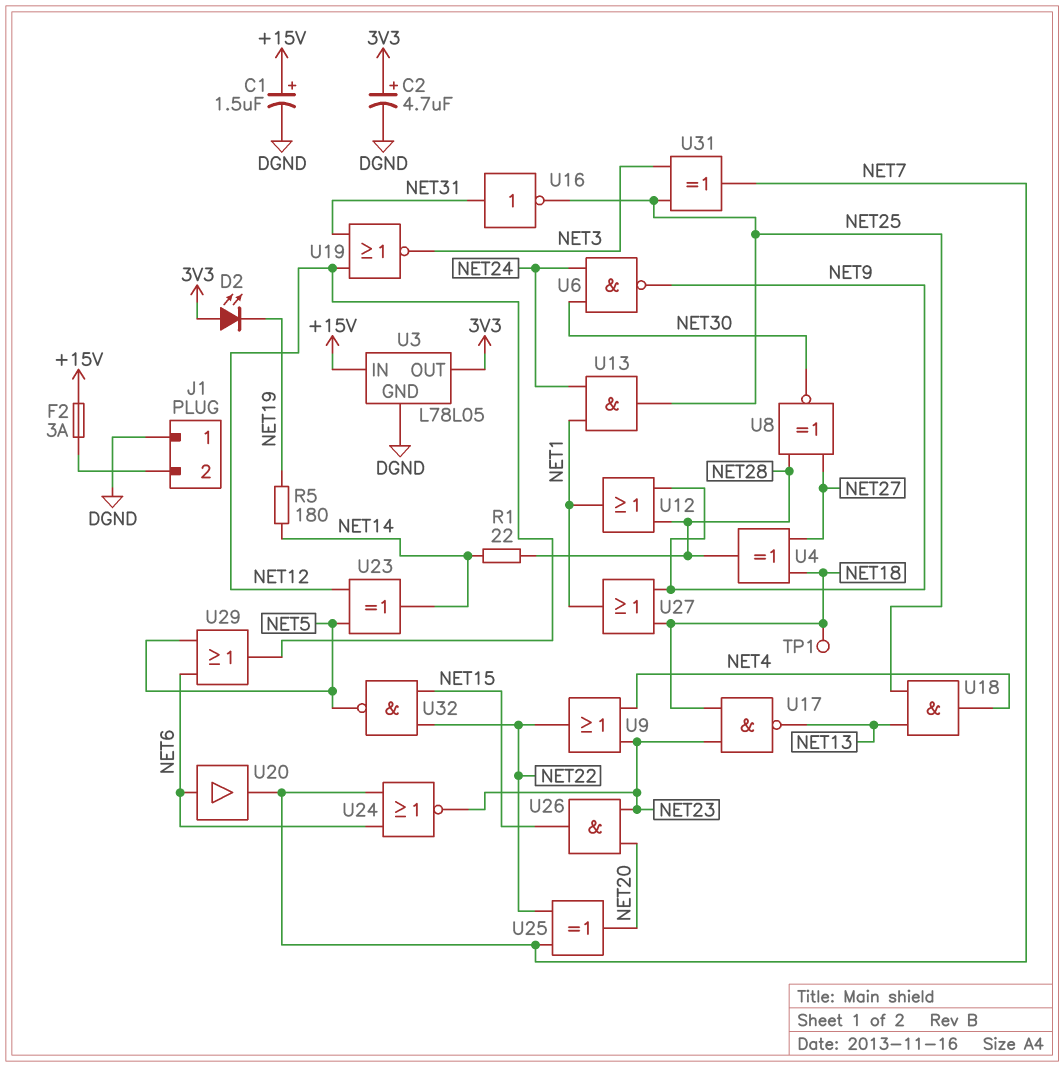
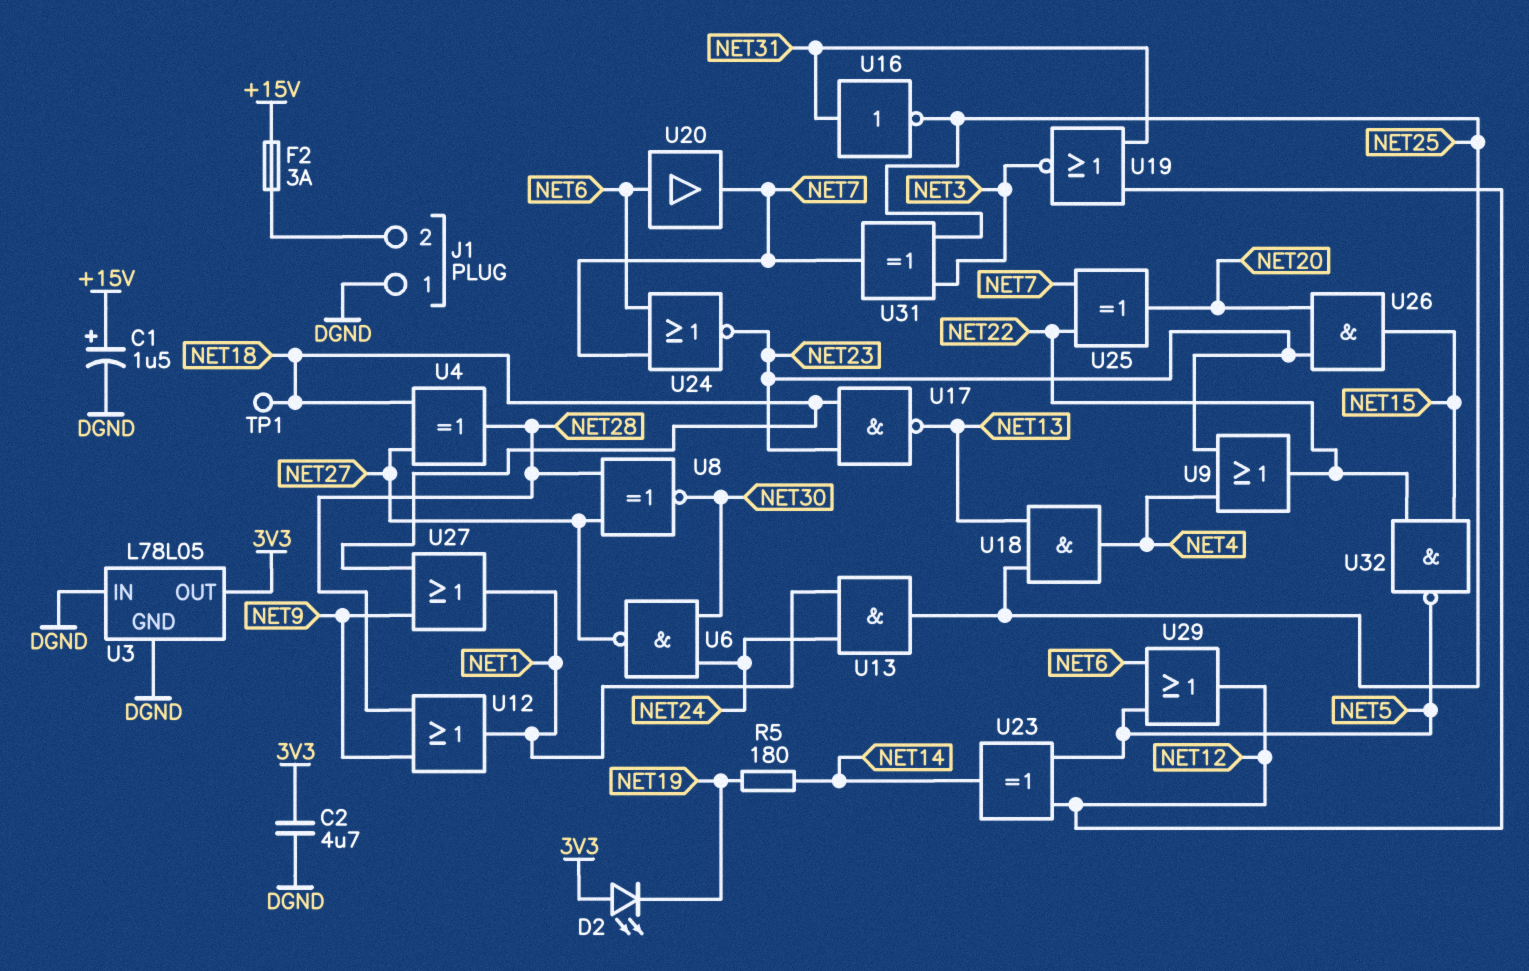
C2: 4.7uF (plus 3V3, minus DGND) -> 4.7uF (3V3, DGND)
R1: 22 (NET14, NET28) -> none
U3 pin IN: +15V -> DGND
U6: NAND (in NET24, in NET30, out NET9) -> NAND (in NET24, in NET30, out NET27)

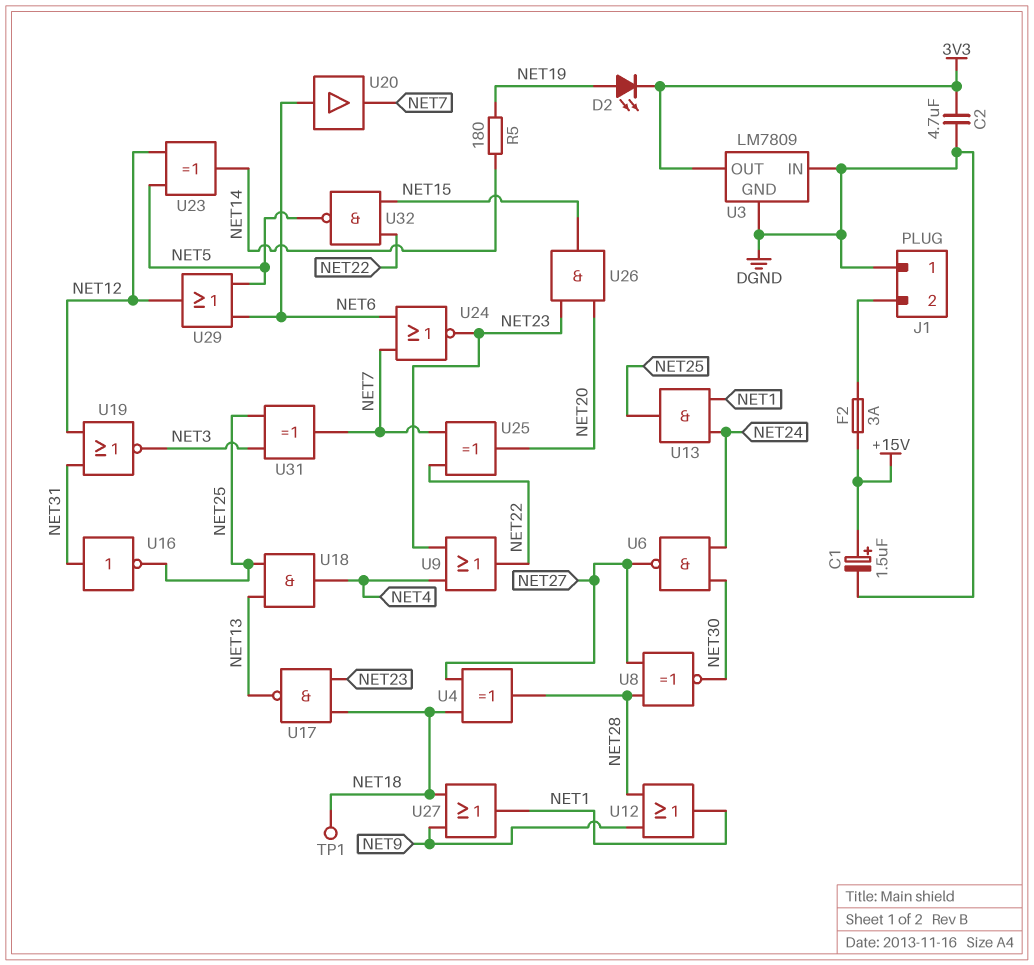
D2: LED (A 3V3, K NET19) -> LED (A NET19, K 3V3)
U3: L78L05 -> LM7809

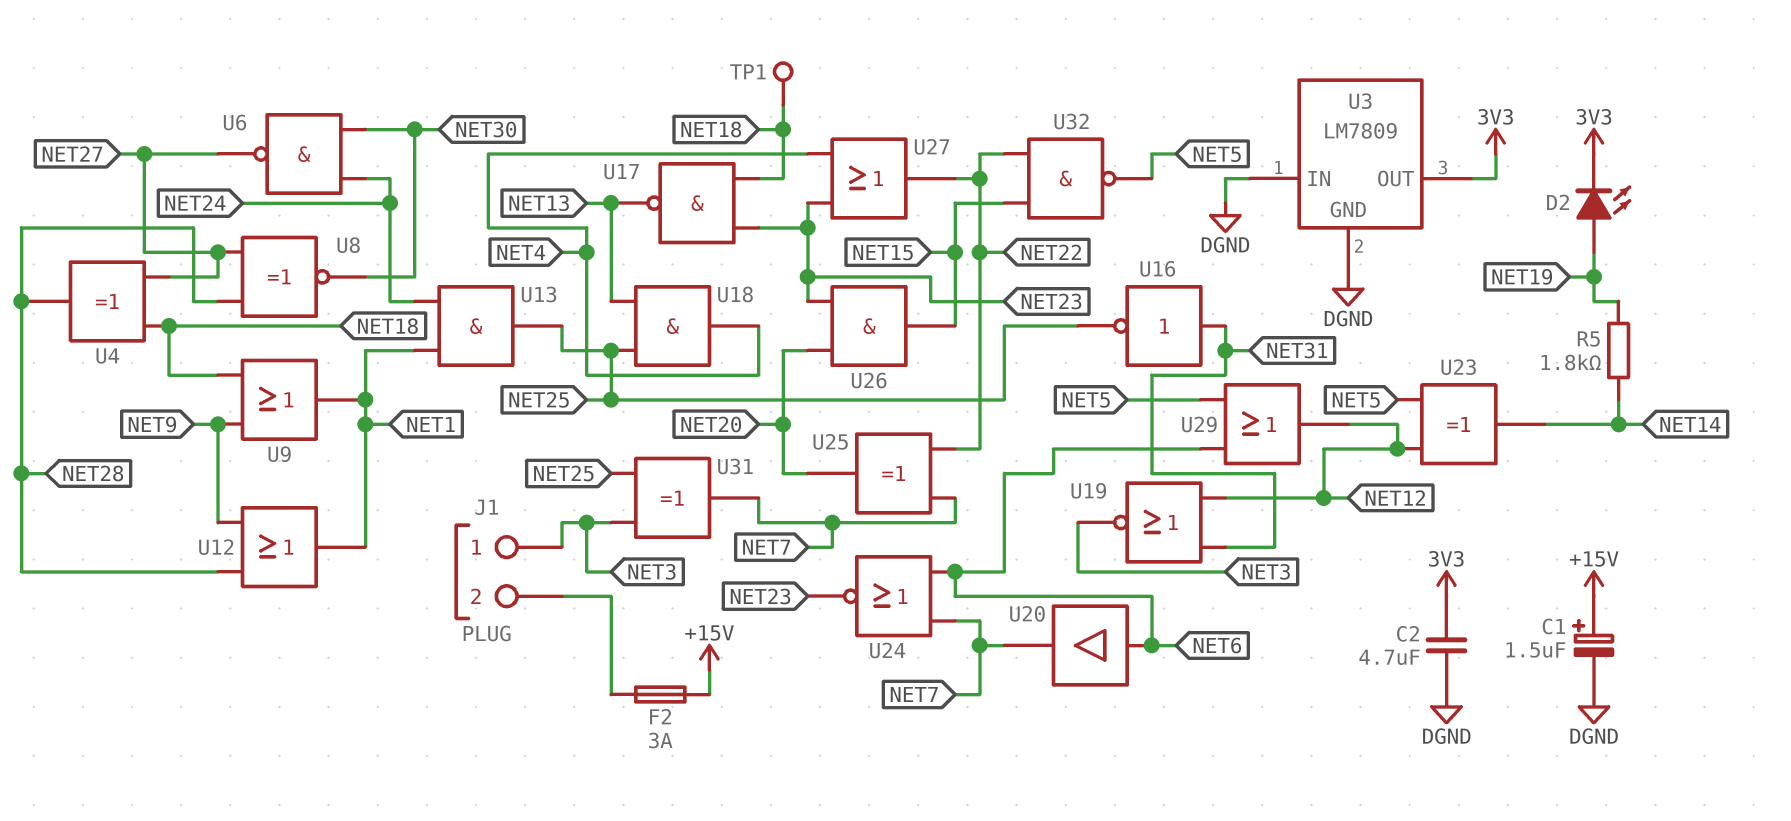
J1 pin 1: DGND -> NET3
R5: 180 (NET14, NET19) -> 1.8k (NET14, NET19)
U9: OR (in NET4, in NET23, out NET22) -> OR (in NET9, in NET18, out NET1)
U27: OR (in NET9, in NET18, out NET1) -> OR (in NET4, in NET23, out NET22)

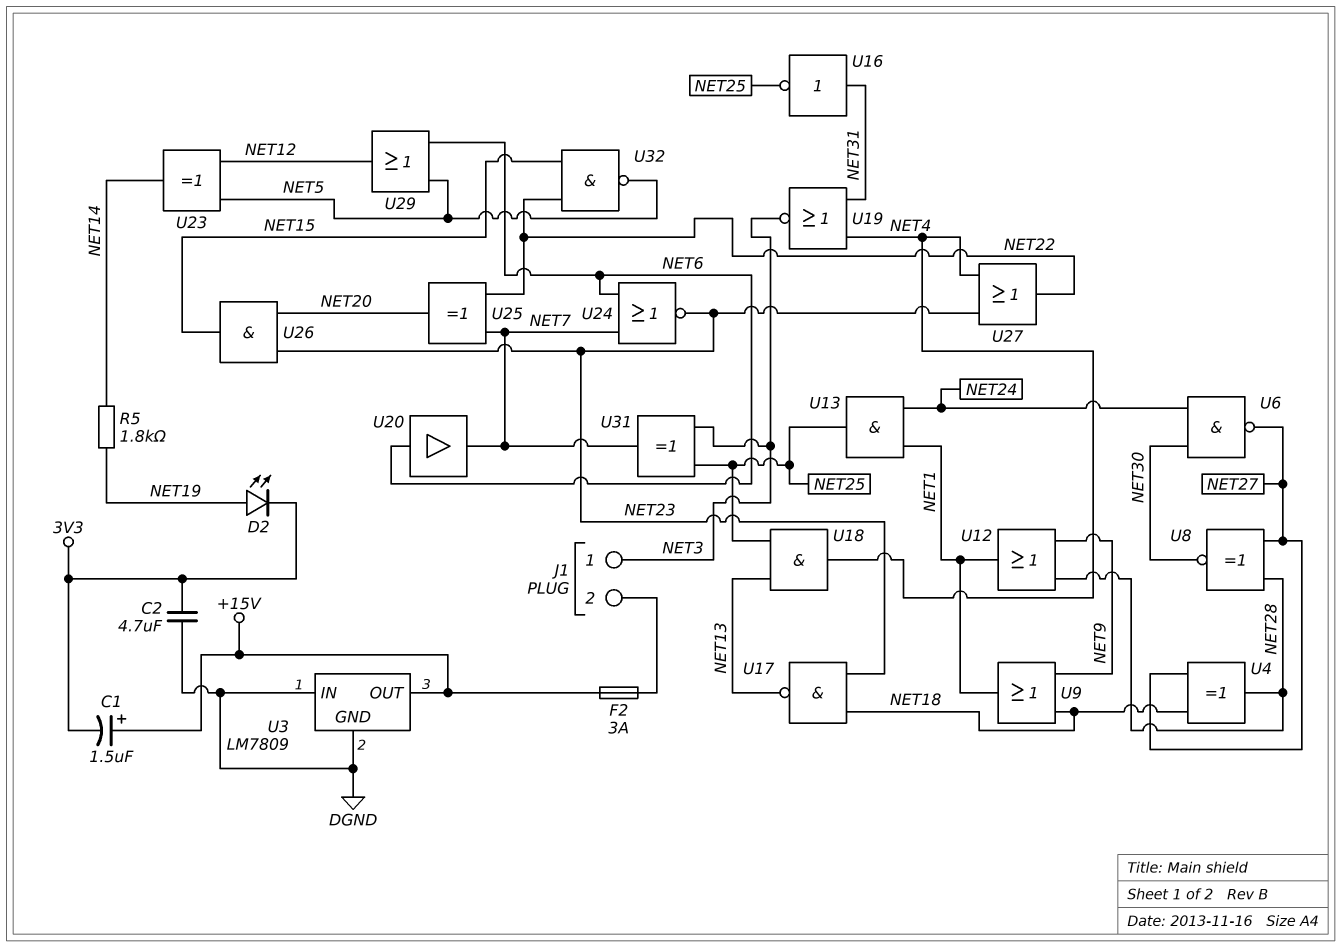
C1: 1.5uF (plus +15V, minus DGND) -> 1.5uF (plus +15V, minus 3V3)
TP1: test point (NET18) -> none
U3 pin OUT: 3V3 -> +15V
U19: NOR (in NET12, in NET31, out NET3) -> NOR (in NET4, in NET31, out NET3)

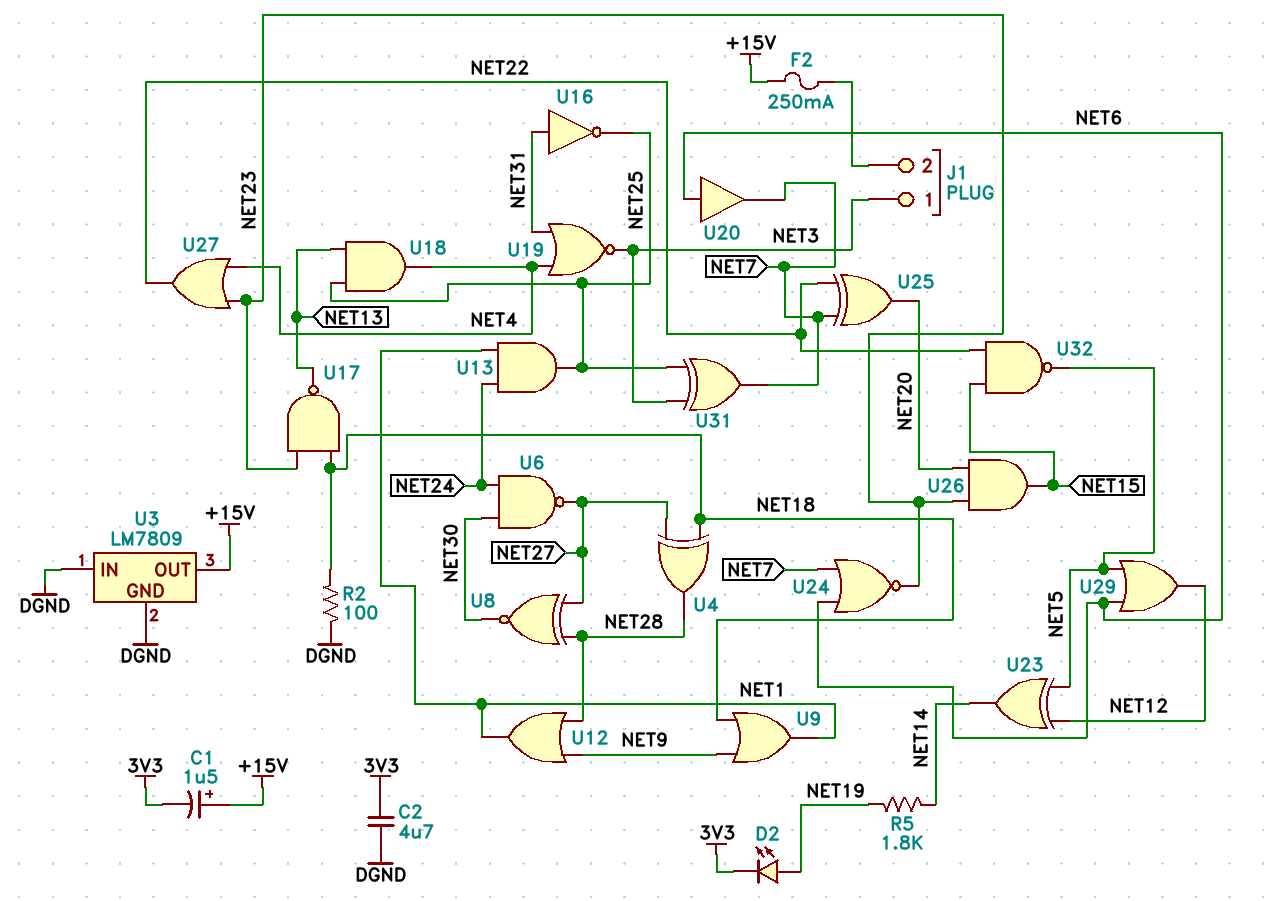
F2: 3A (+15V, J1/2) -> 250mA (+15V, J1/2)
R2: none -> 100 (DGND, NET18)

